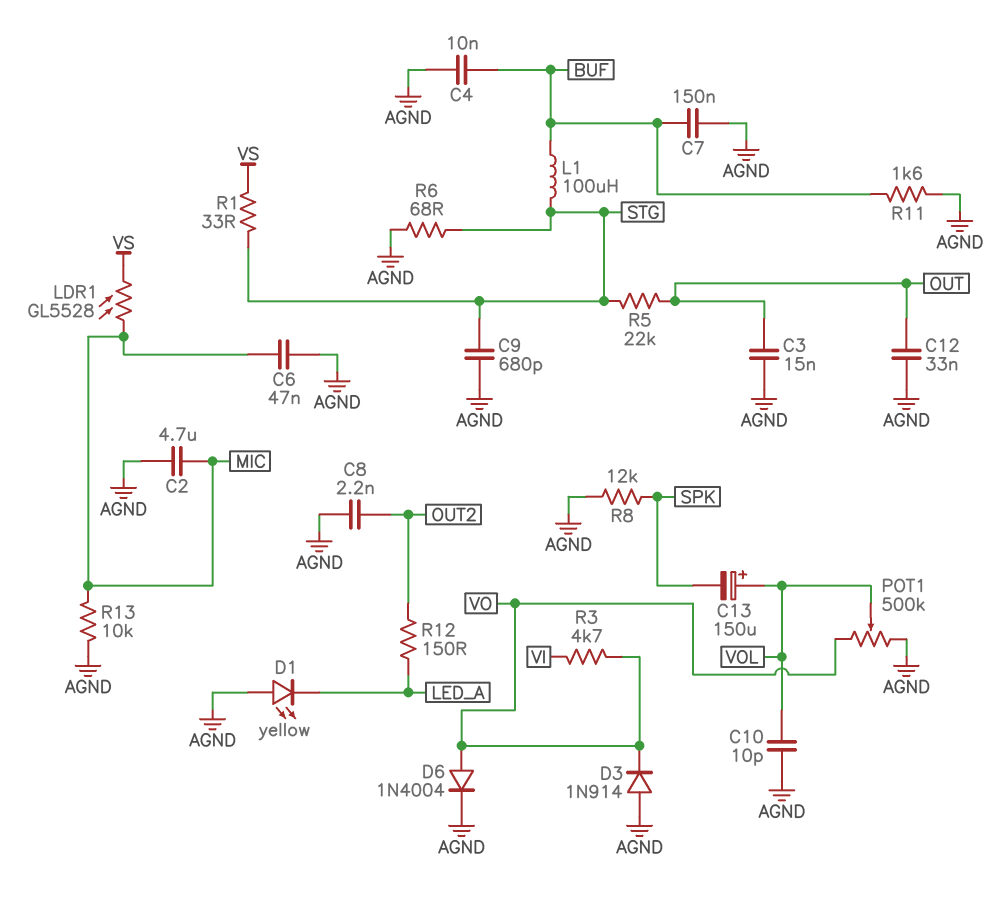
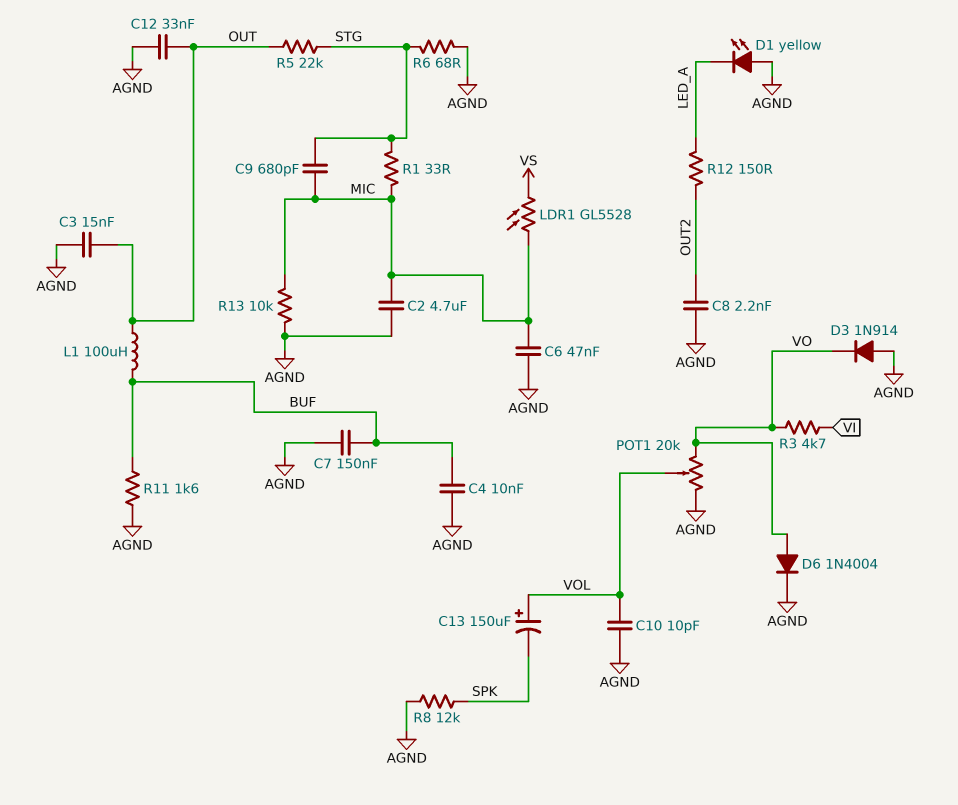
C9: 680pF (AGND, STG) -> 680pF (MIC, STG)
L1: 100uH (BUF, STG) -> 100uH (BUF, OUT)
POT1: 500k (AGND, VO, wiper VOL) -> 20k (AGND, VO, wiper VOL)
R1: 33 (STG, VS) -> 33 (MIC, STG)

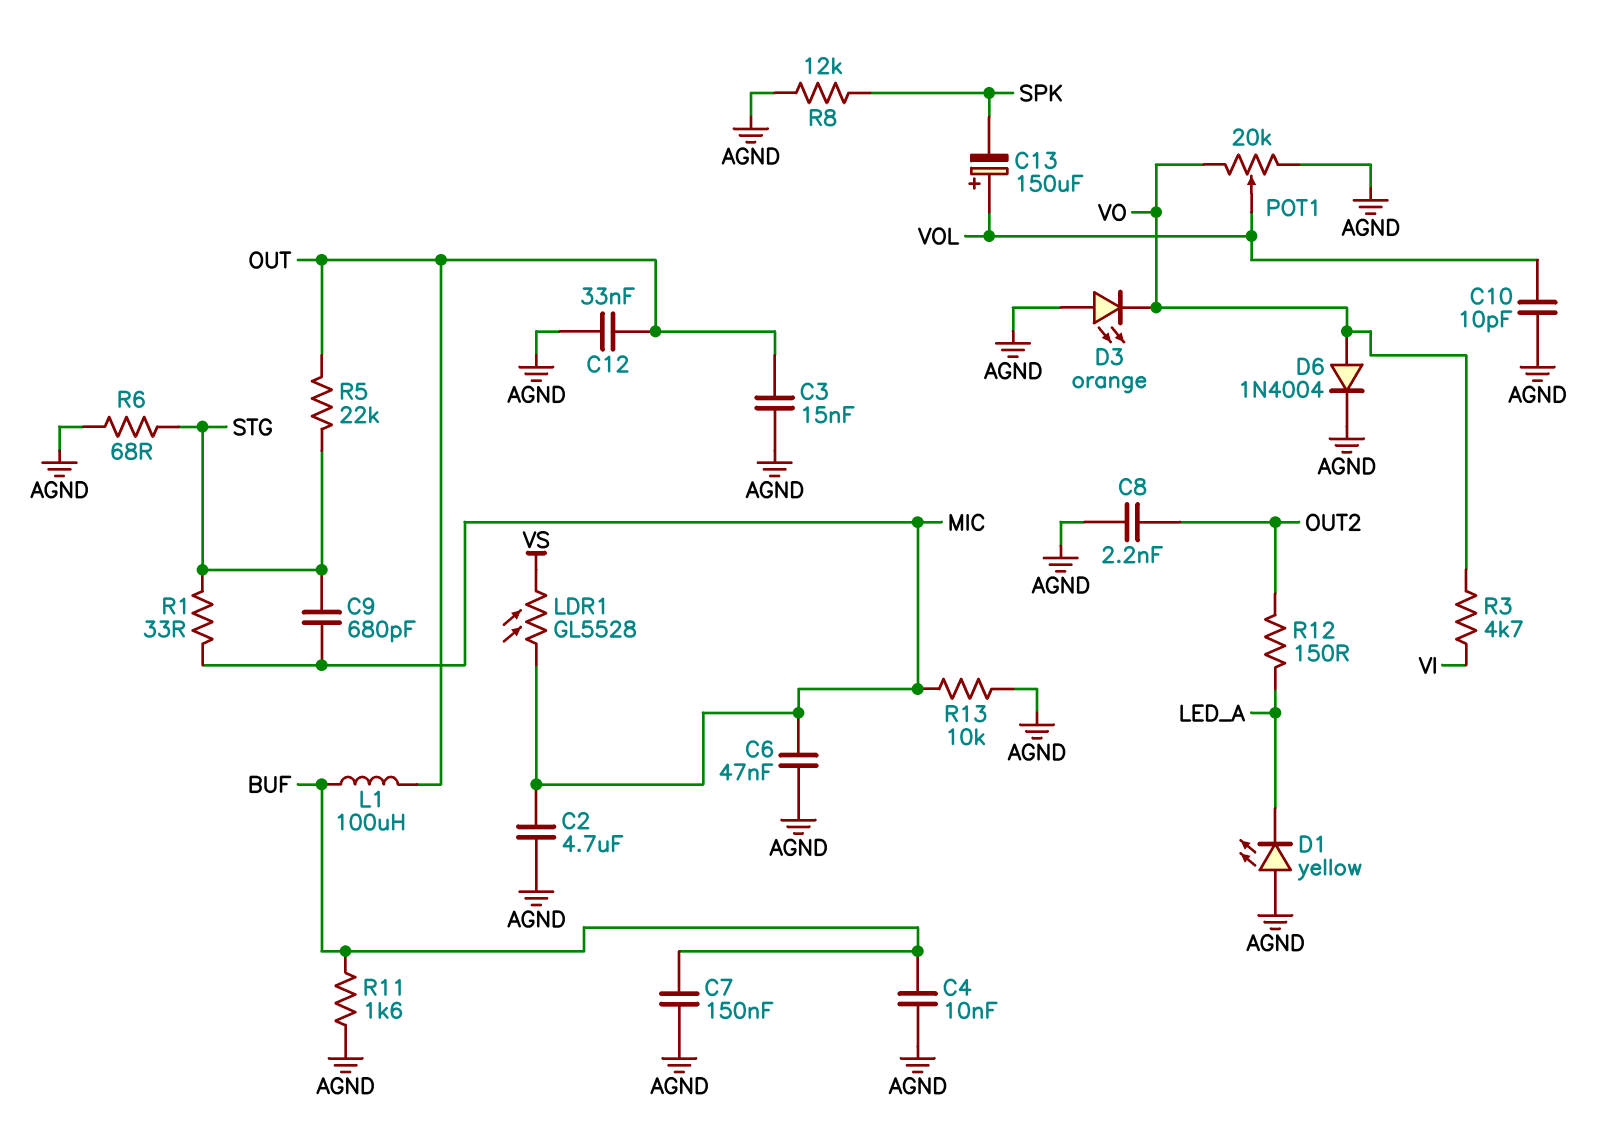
D3: diode 1N914 (A AGND, K VO) -> LED orange (A AGND, K VO)

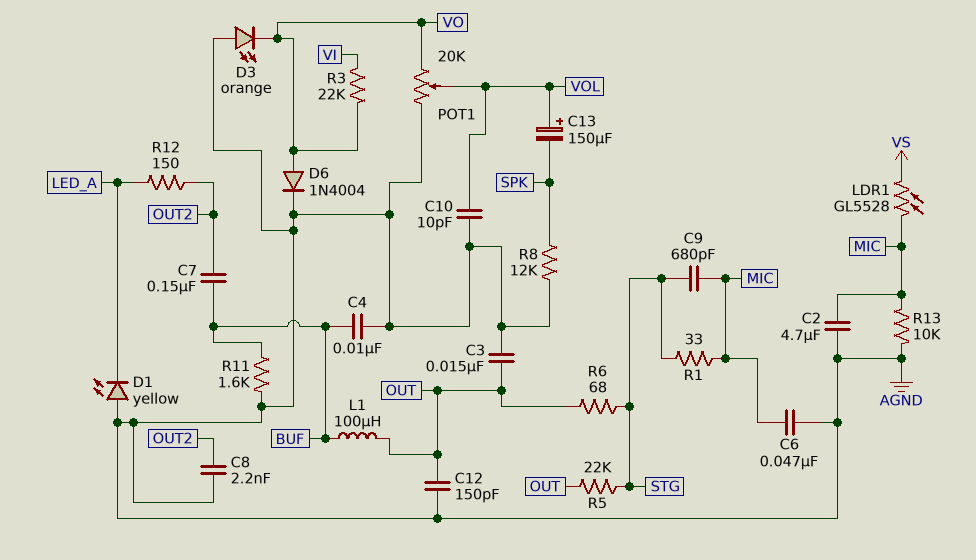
C7: 150nF (AGND, BUF) -> 150nF (BUF, OUT2)
C12: 33nF (AGND, OUT) -> 150pF (AGND, OUT)
R3: 4.7k (VI, VO) -> 22k (VI, VO)
R6: 68 (AGND, STG) -> 68 (OUT, STG)

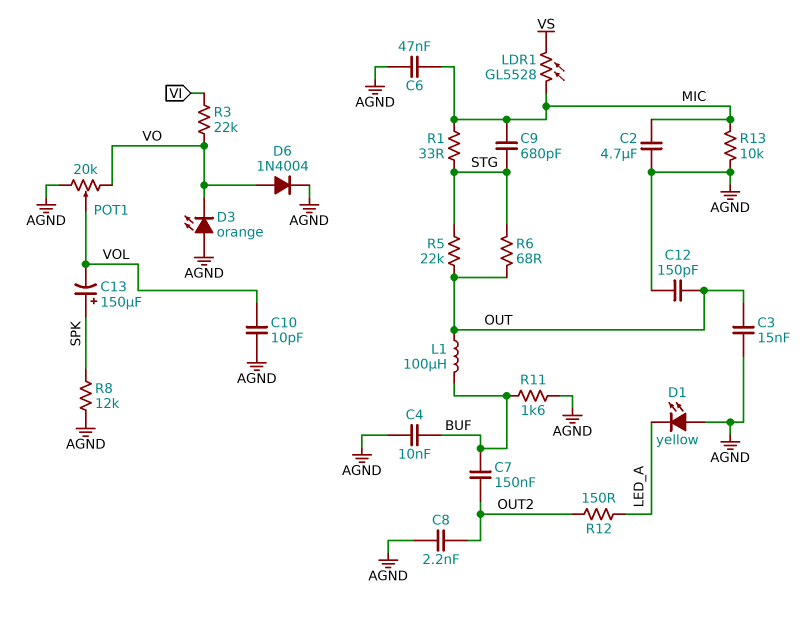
C13: 150uF (plus VOL, minus SPK) -> 150uF (plus SPK, minus VOL)

